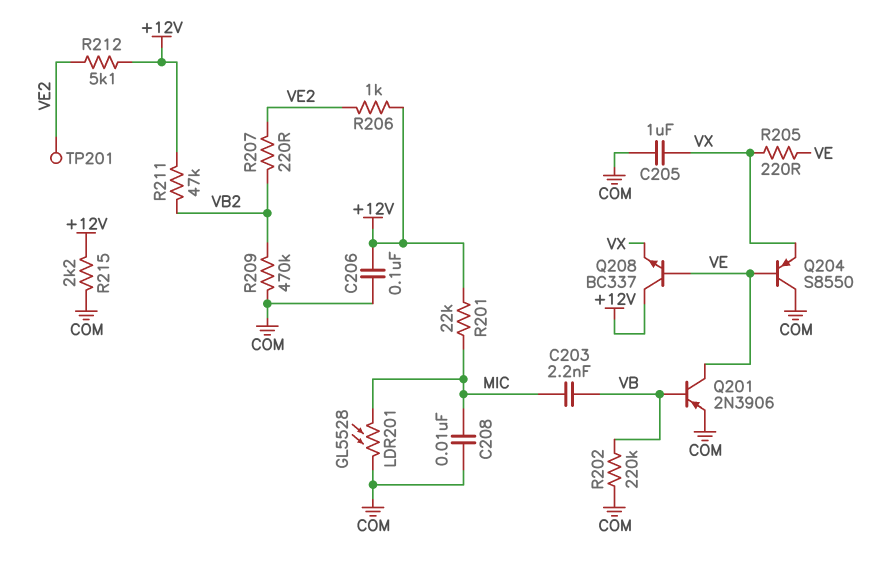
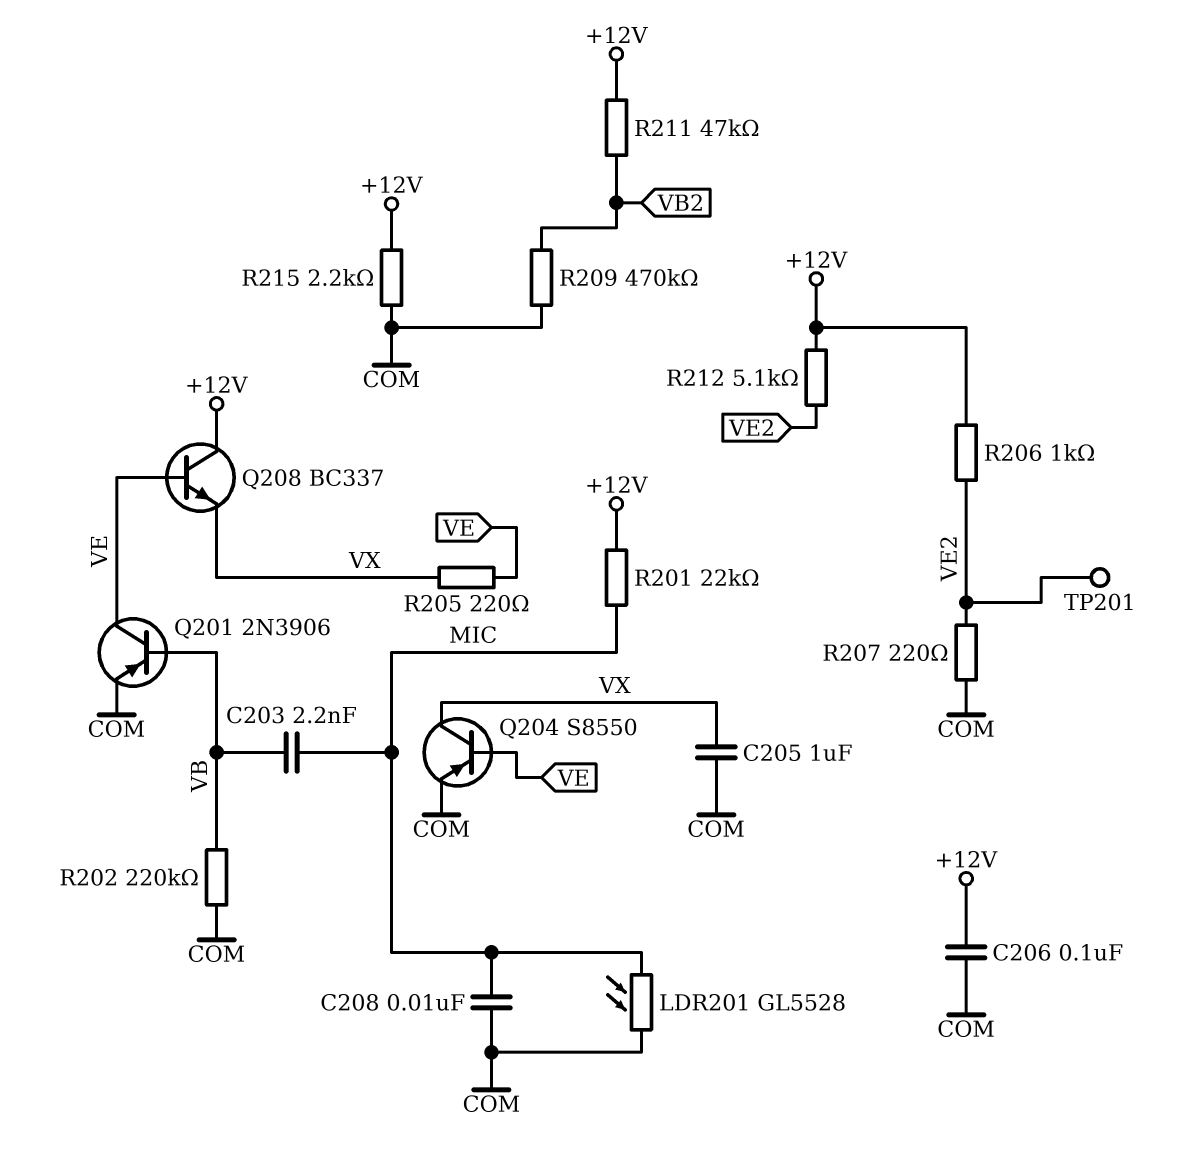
Q204: PNP S8550 (B VE, C COM, E VX) -> PNP S8550 (B VE, C VX, E COM)
R207: 220 (VB2, VE2) -> 220 (COM, VE2)

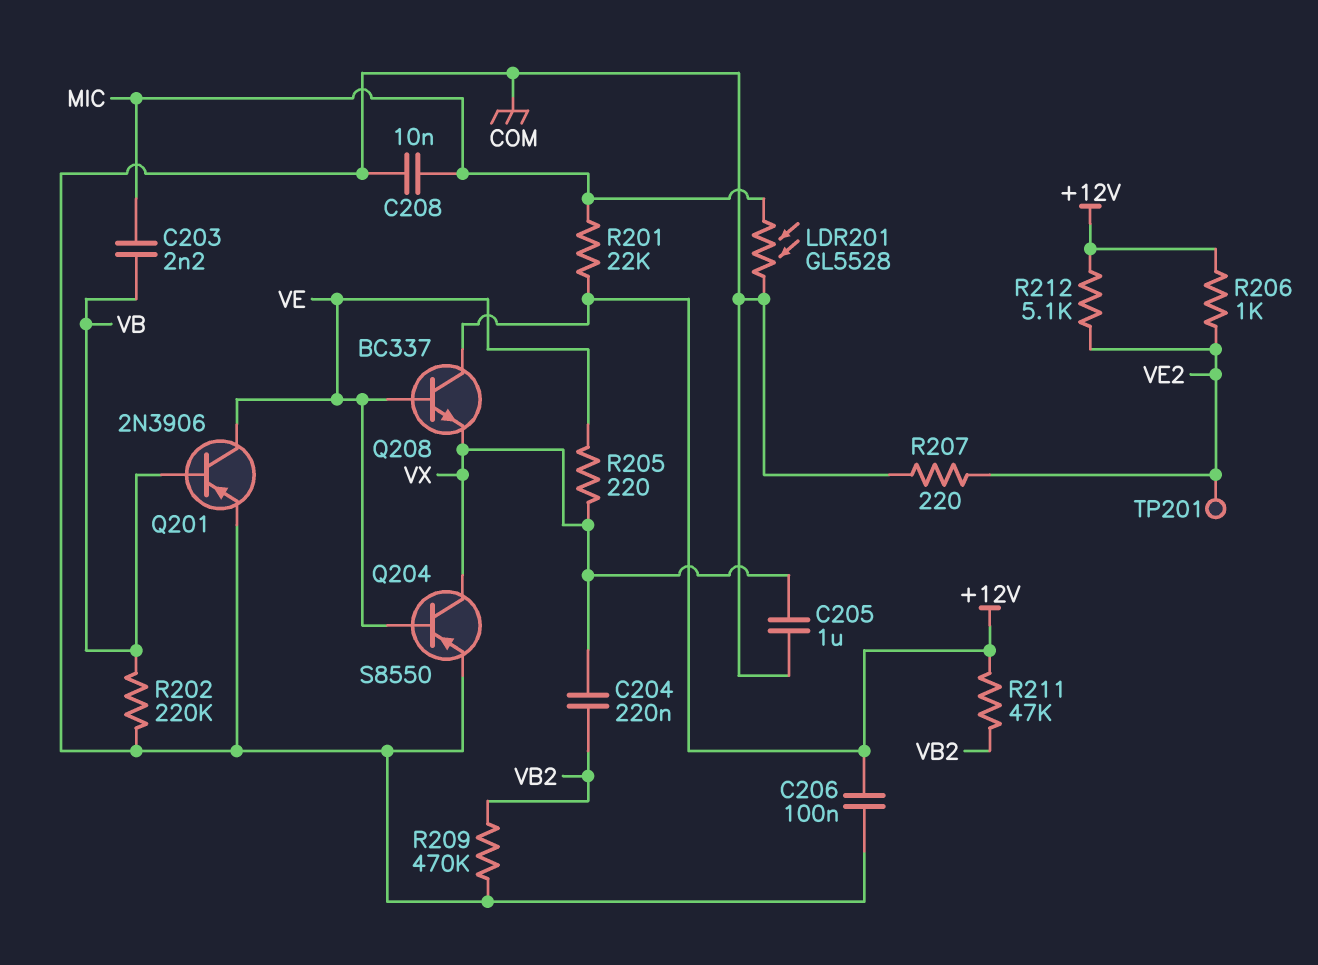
C204: none -> 220nF (VB2, VX)
R215: 2.2k (+12V, COM) -> none

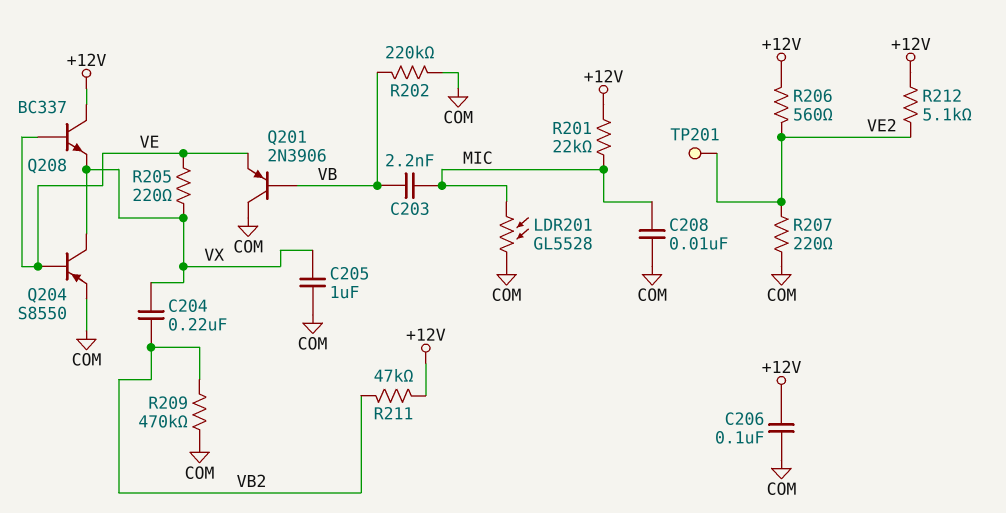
Q201: PNP 2N3906 (B VB, C VE, E COM) -> PNP 2N3906 (B VB, C COM, E VE)
R206: 1k (+12V, VE2) -> 560 (+12V, VE2)

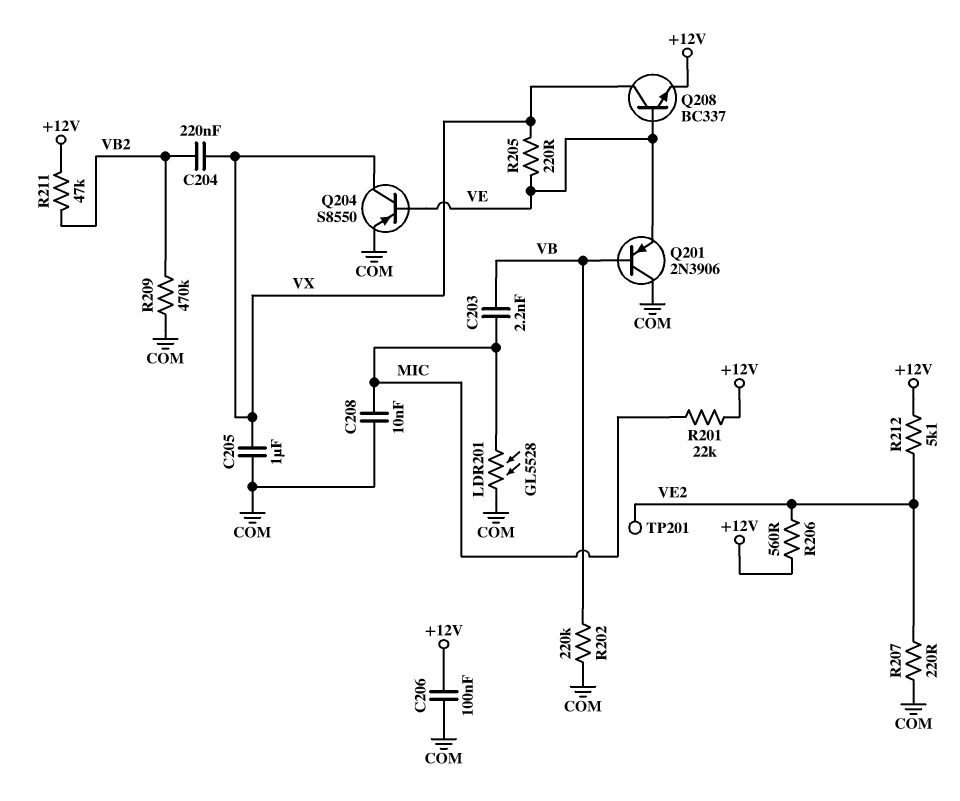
Q208: NPN BC337 (B VE, C +12V, E VX) -> NPN BC337 (B VE, C VX, E +12V)

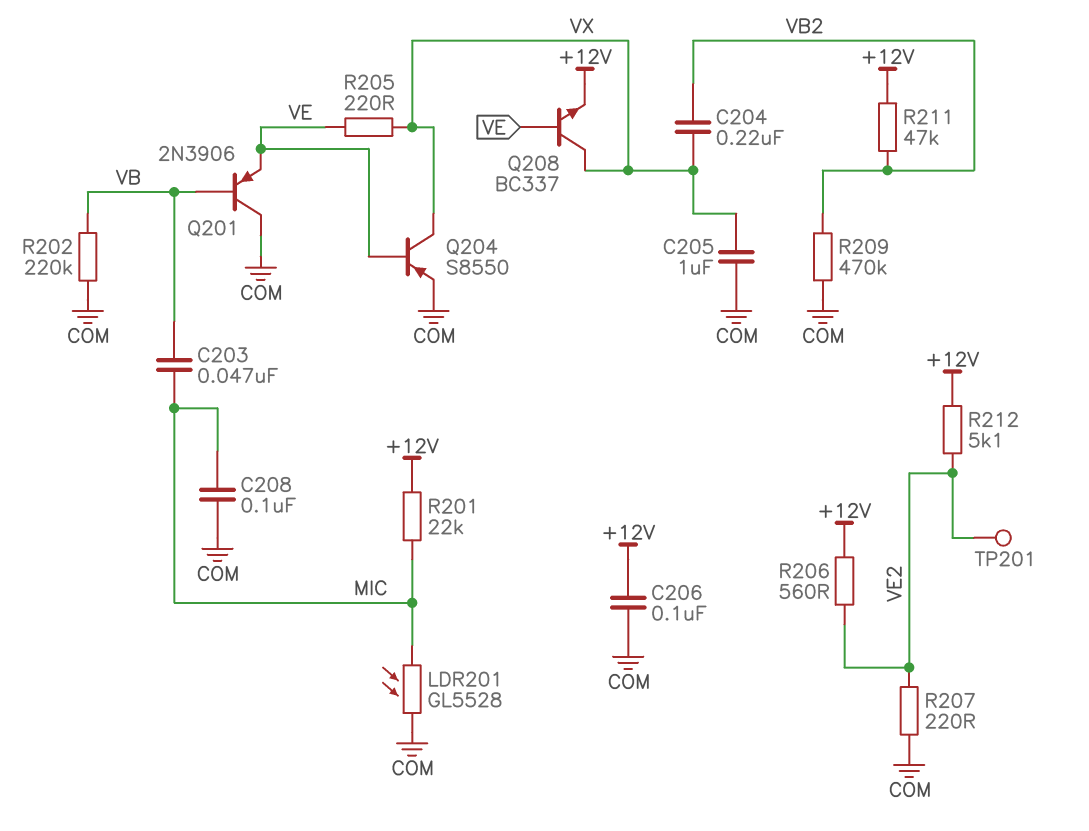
C203: 2.2nF (MIC, VB) -> 47nF (MIC, VB)
C208: 10nF (COM, MIC) -> 100nF (COM, MIC)

